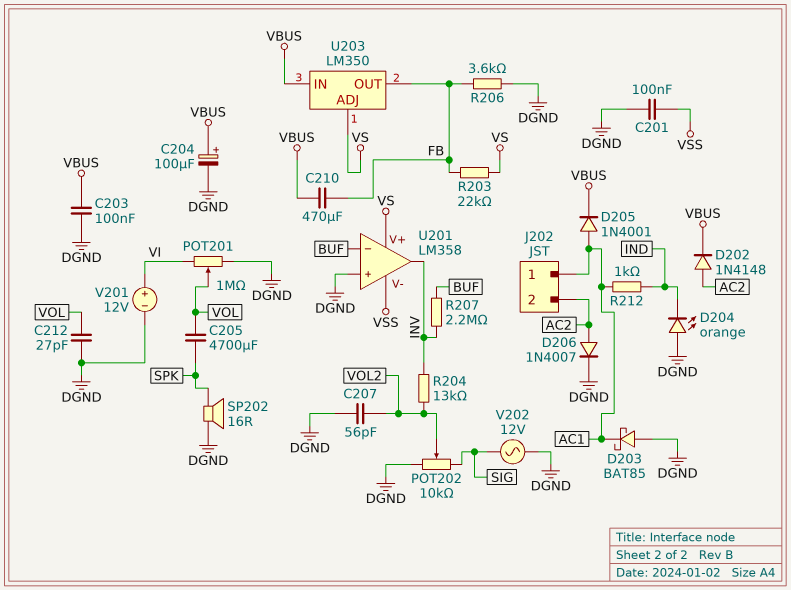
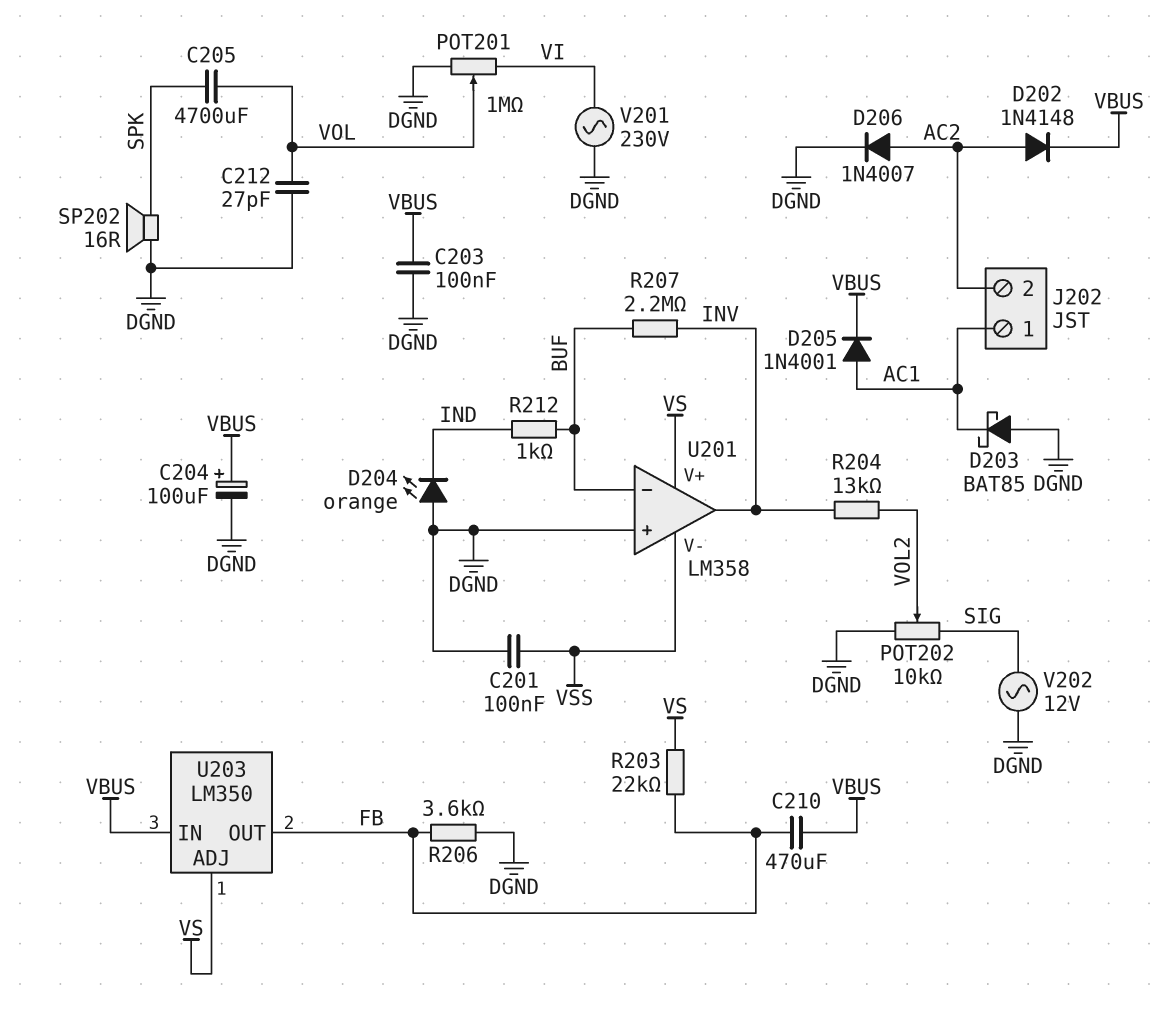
C207: 56pF (DGND, VOL2) -> none
R212: 1k (AC1, IND) -> 1k (BUF, IND)
V201: 12V (plus VI, minus DGND) -> AC 230V (DGND, VI)

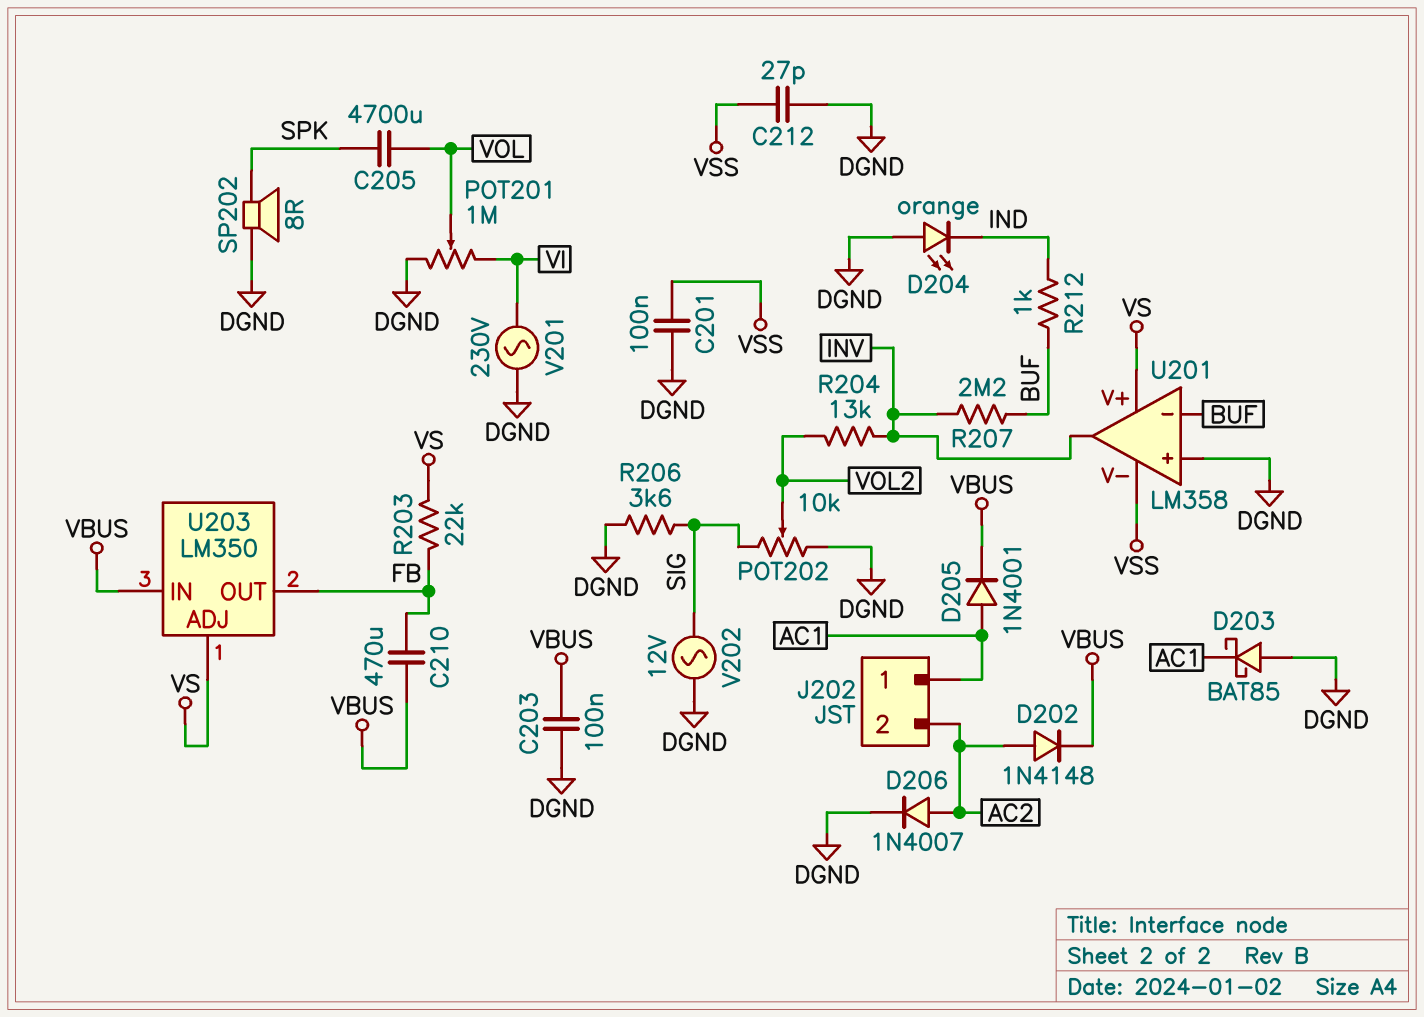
C204: 100uF (plus VBUS, minus DGND) -> none
C212: 27pF (DGND, VOL) -> 27pF (DGND, VSS)
R206: 3.6k (DGND, FB) -> 3.6k (DGND, SIG)
SP202: speaker 16R (DGND, SPK) -> speaker 8R (DGND, SPK)

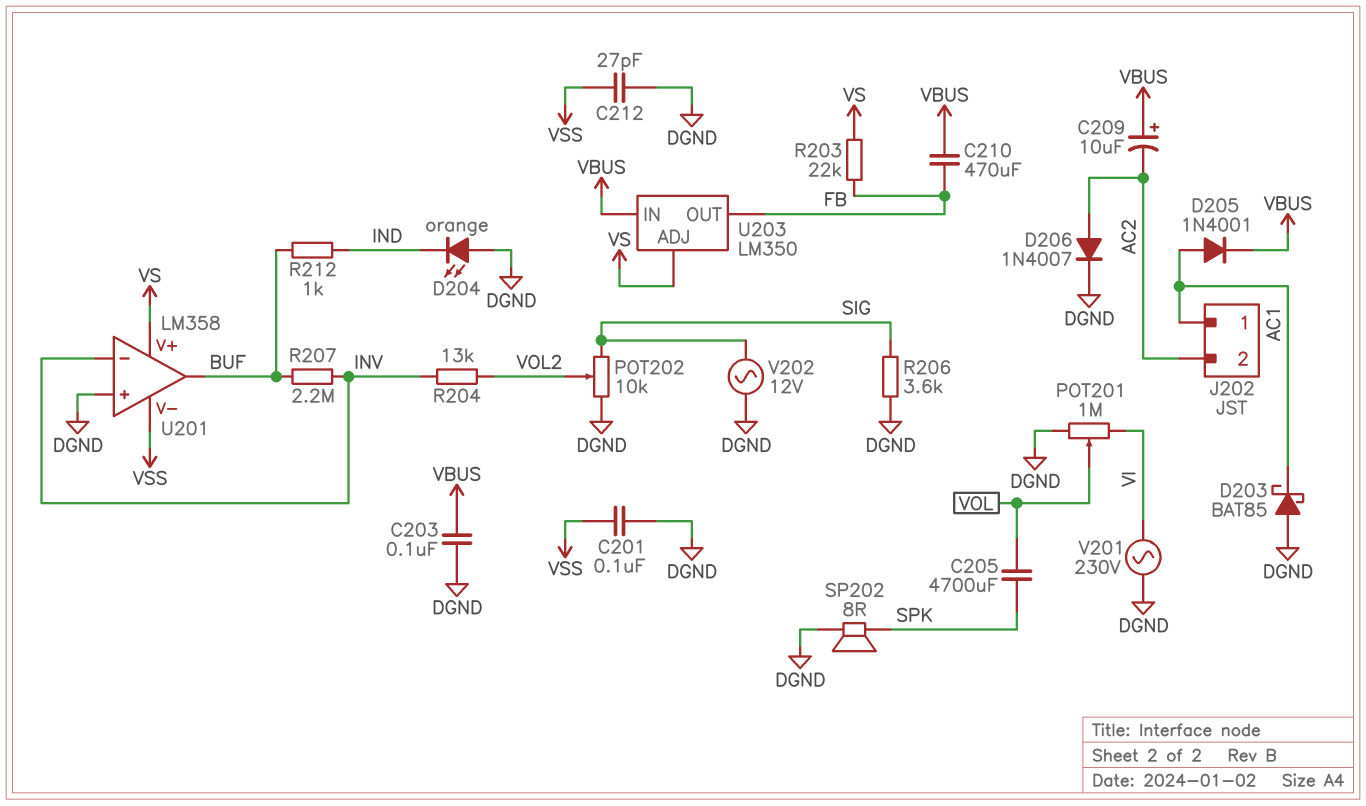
C209: none -> 10uF (plus VBUS, minus AC2)
D202: diode 1N4148 (A AC2, K VBUS) -> none
U201 pin in-: BUF -> INV
U201 pin out: INV -> BUF

